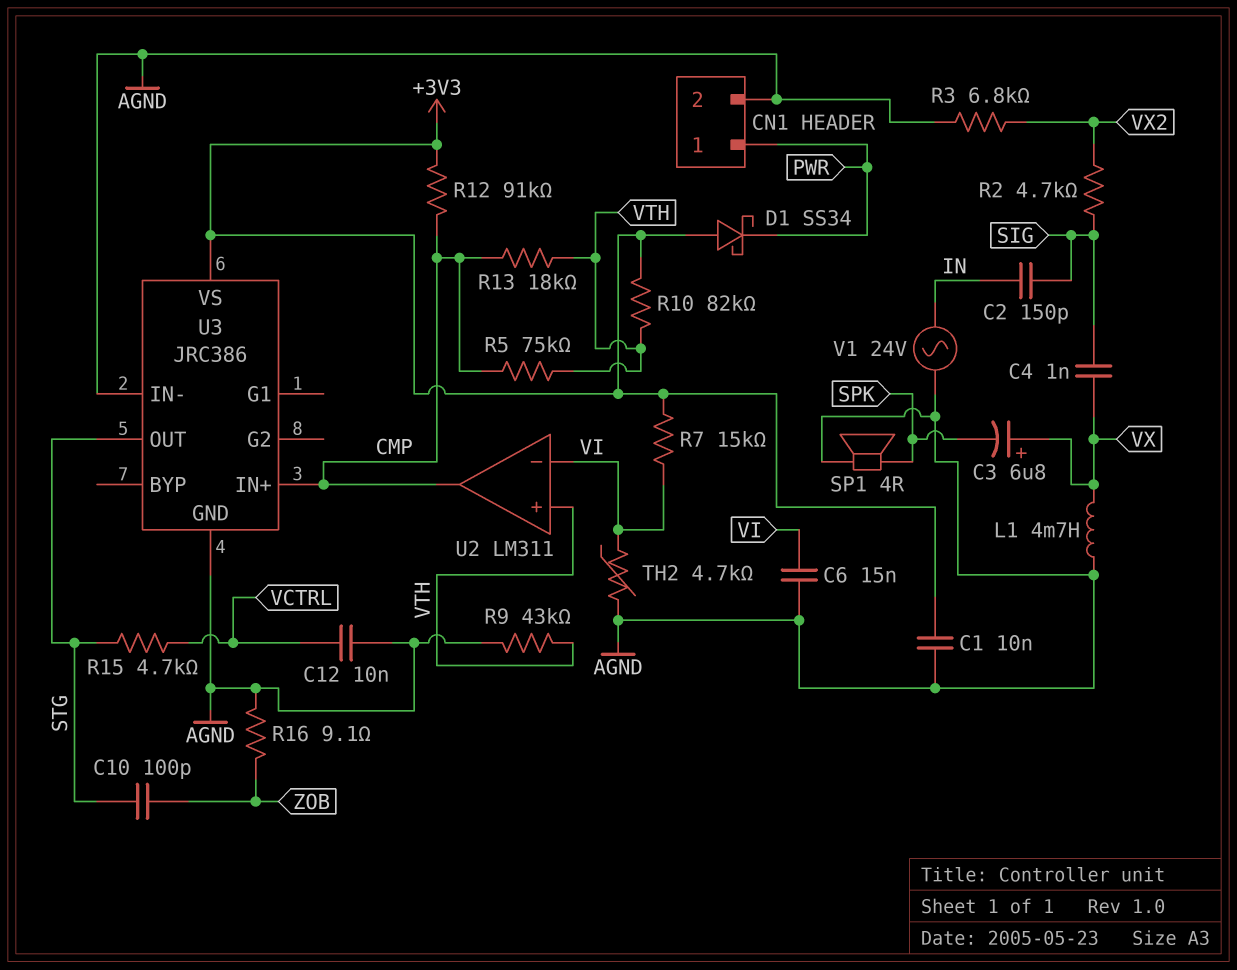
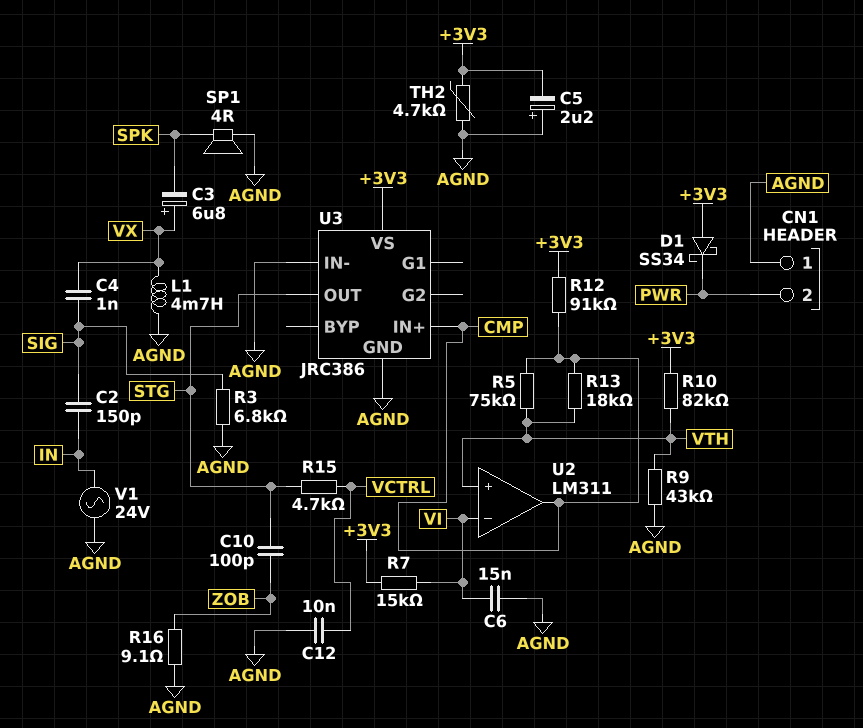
C1: 10nF (+3V3, AGND) -> none
C5: none -> 2.2uF (plus AGND, minus +3V3)
CN1 pin 1: PWR -> AGND
CN1 pin 2: AGND -> PWR
R2: 4.7k (SIG, VX2) -> none
R3: 6.8k (AGND, VX2) -> 6.8k (AGND, SIG)
TH2: 4.7k (AGND, VI) -> 4.7k (+3V3, AGND)

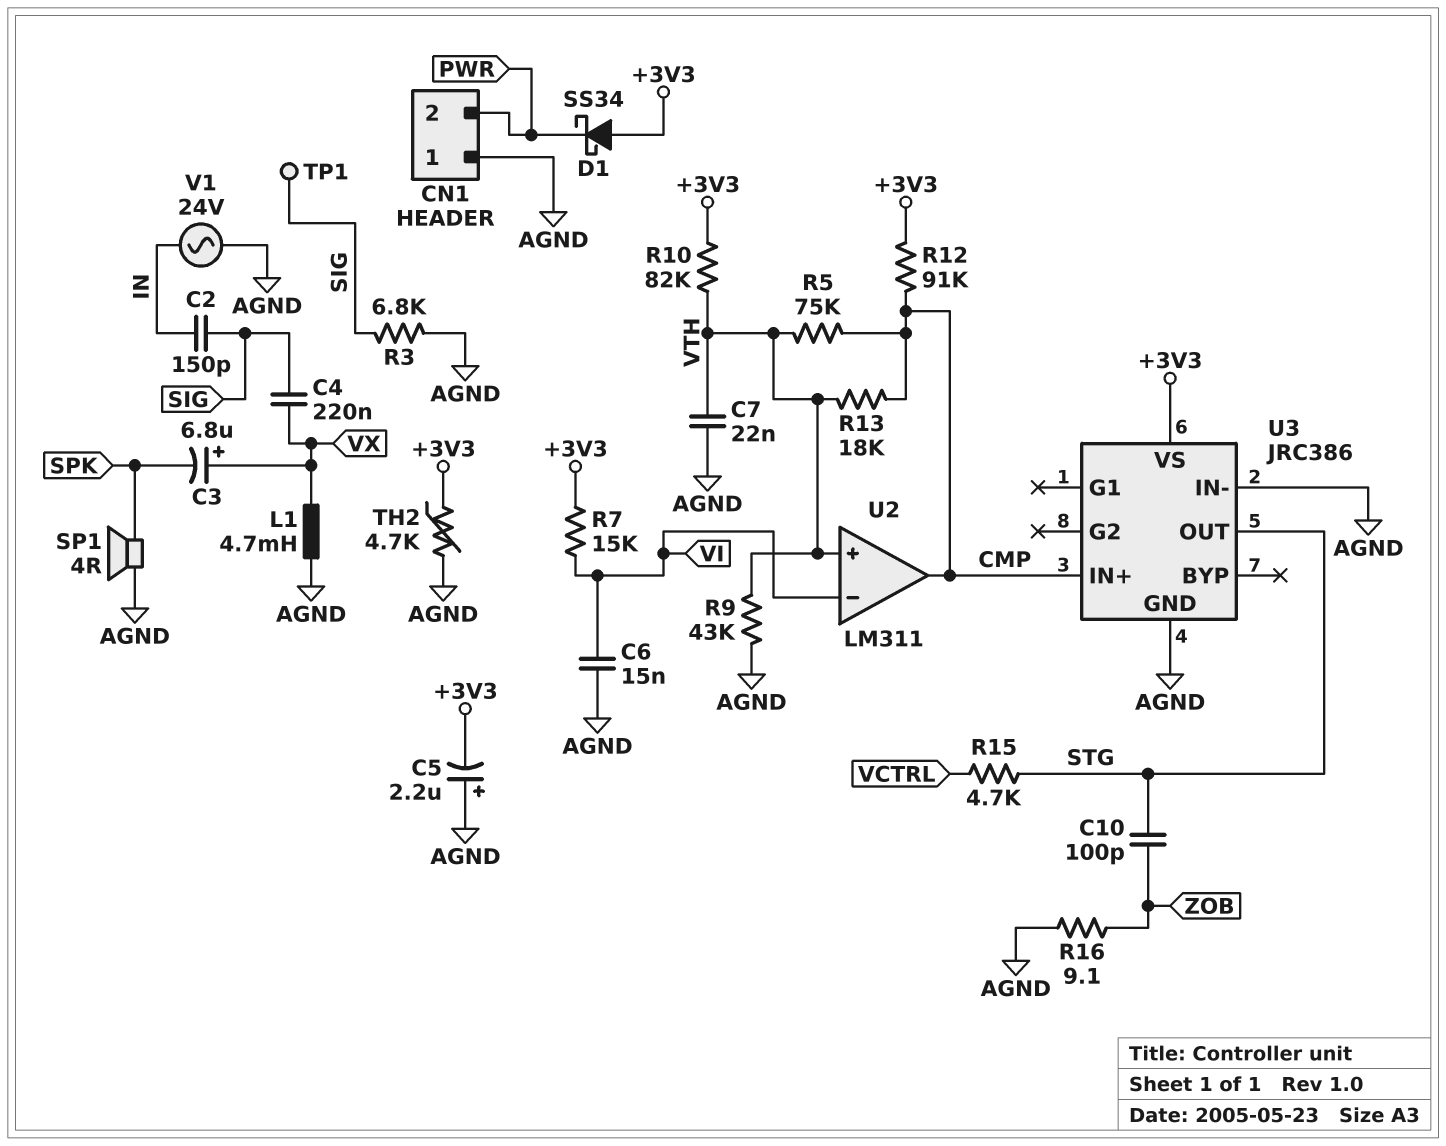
C4: 1nF (SIG, VX) -> 220nF (SIG, VX)
C7: none -> 22nF (AGND, VTH)
C12: 10nF (AGND, VCTRL) -> none
TP1: none -> test point (SIG)

